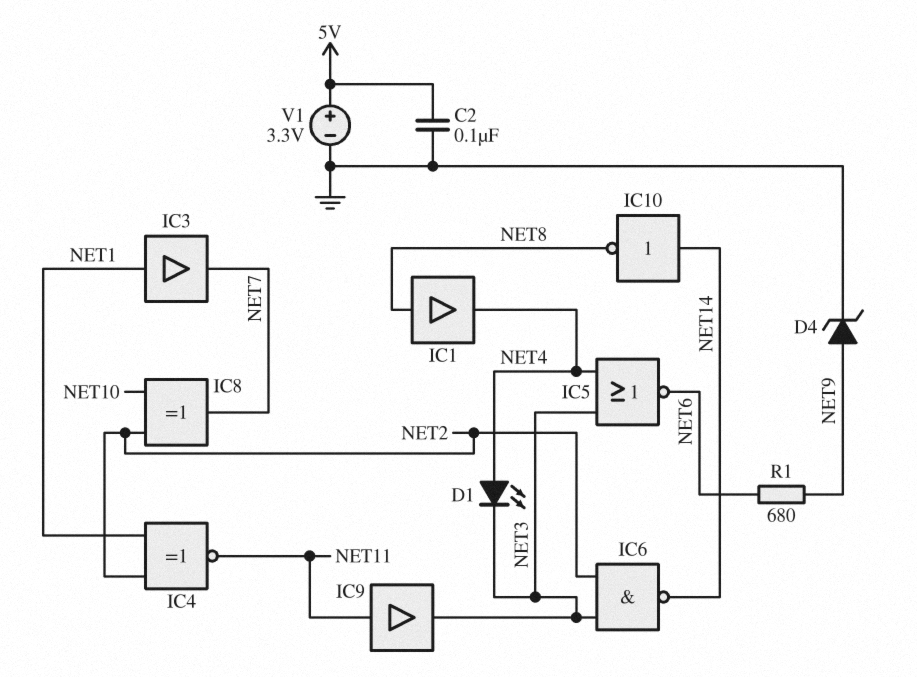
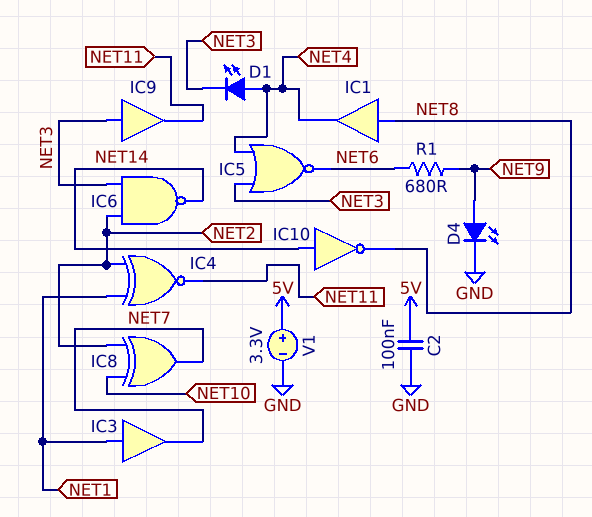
D4: zener (A NET9, K GND) -> LED (A NET9, K GND)
IC9: buffer (in NET11, out NET3) -> buffer (in NET3, out NET11)

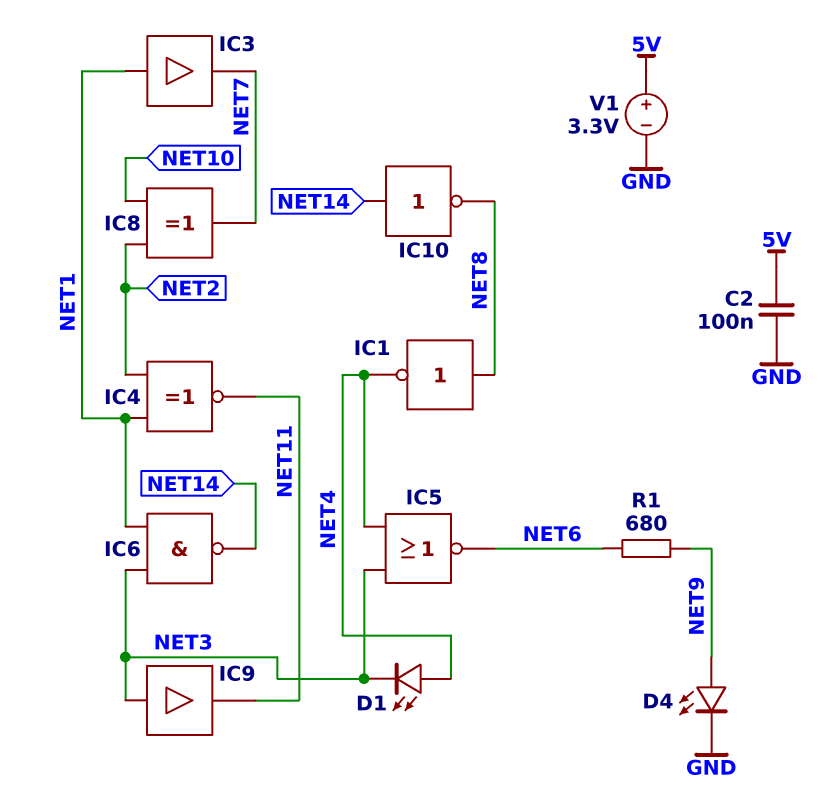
IC1: buffer (in NET8, out NET4) -> NOT (in NET8, out NET4)
IC6: NAND (in NET2, in NET3, out NET14) -> NAND (in NET1, in NET3, out NET14)

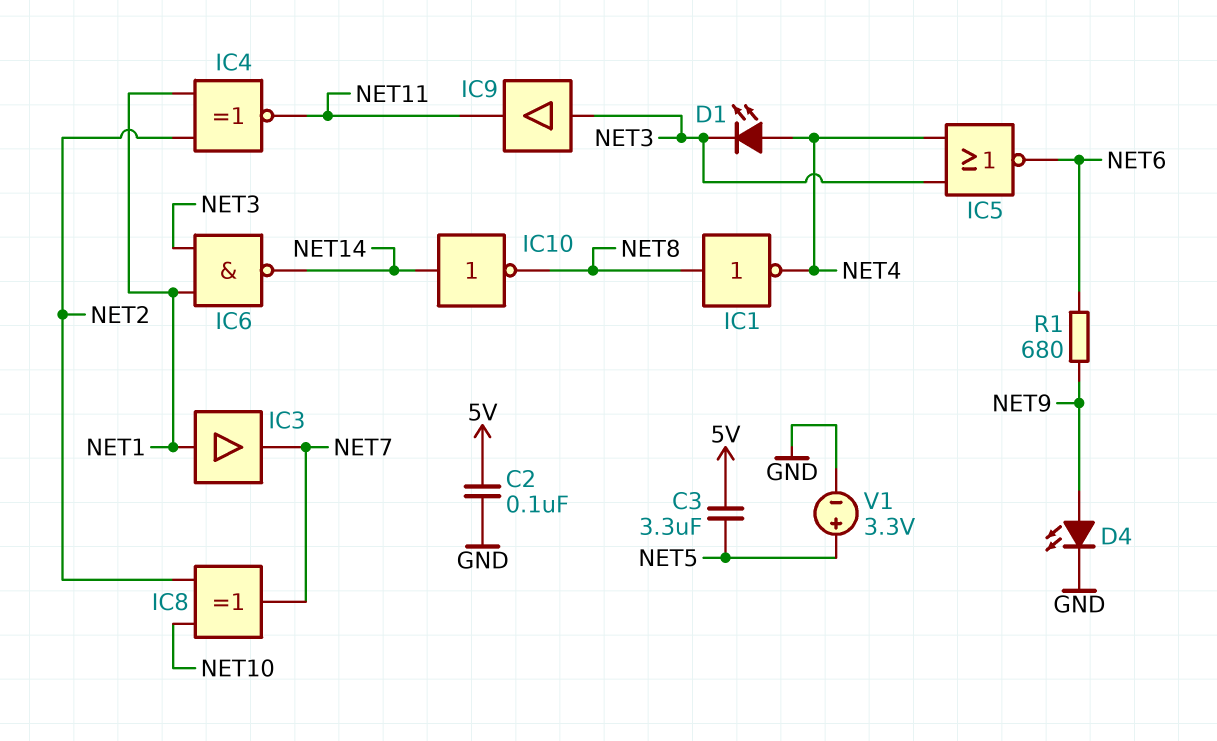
C3: none -> 3.3uF (5V, NET5)
V1: 3.3V (plus 5V, minus GND) -> 3.3V (plus NET5, minus GND)

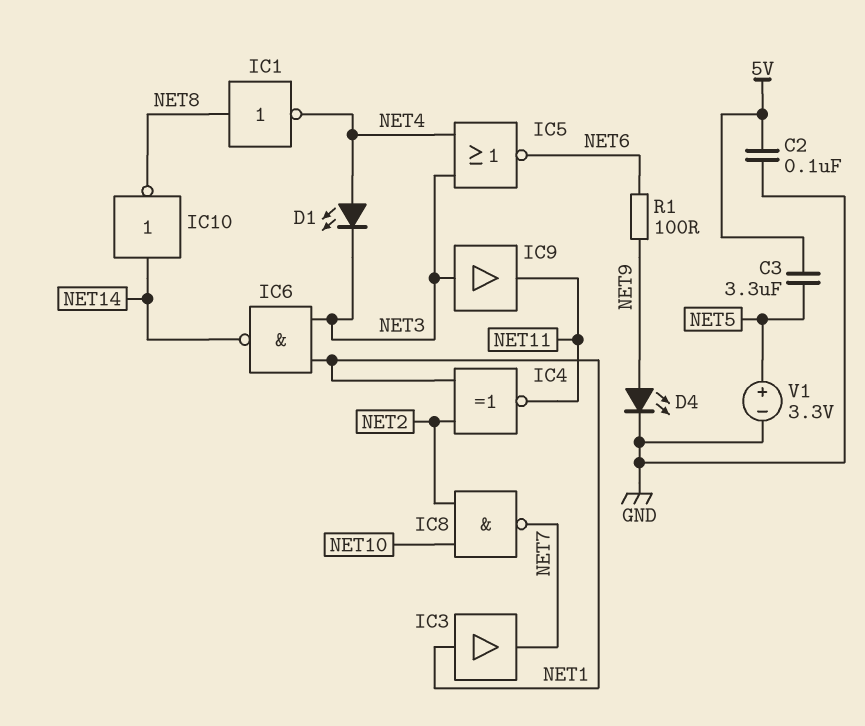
IC8: XOR (in NET2, in NET10, out NET7) -> NAND (in NET2, in NET10, out NET7)
R1: 680 (NET6, NET9) -> 100 (NET6, NET9)

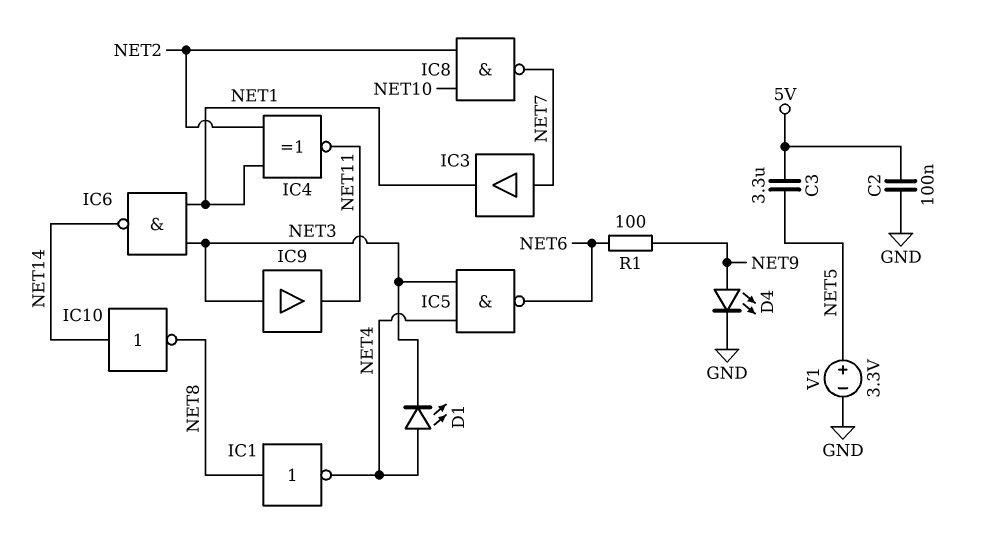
IC3: buffer (in NET1, out NET7) -> buffer (in NET7, out NET1)
IC5: NOR (in NET3, in NET4, out NET6) -> NAND (in NET3, in NET4, out NET6)

